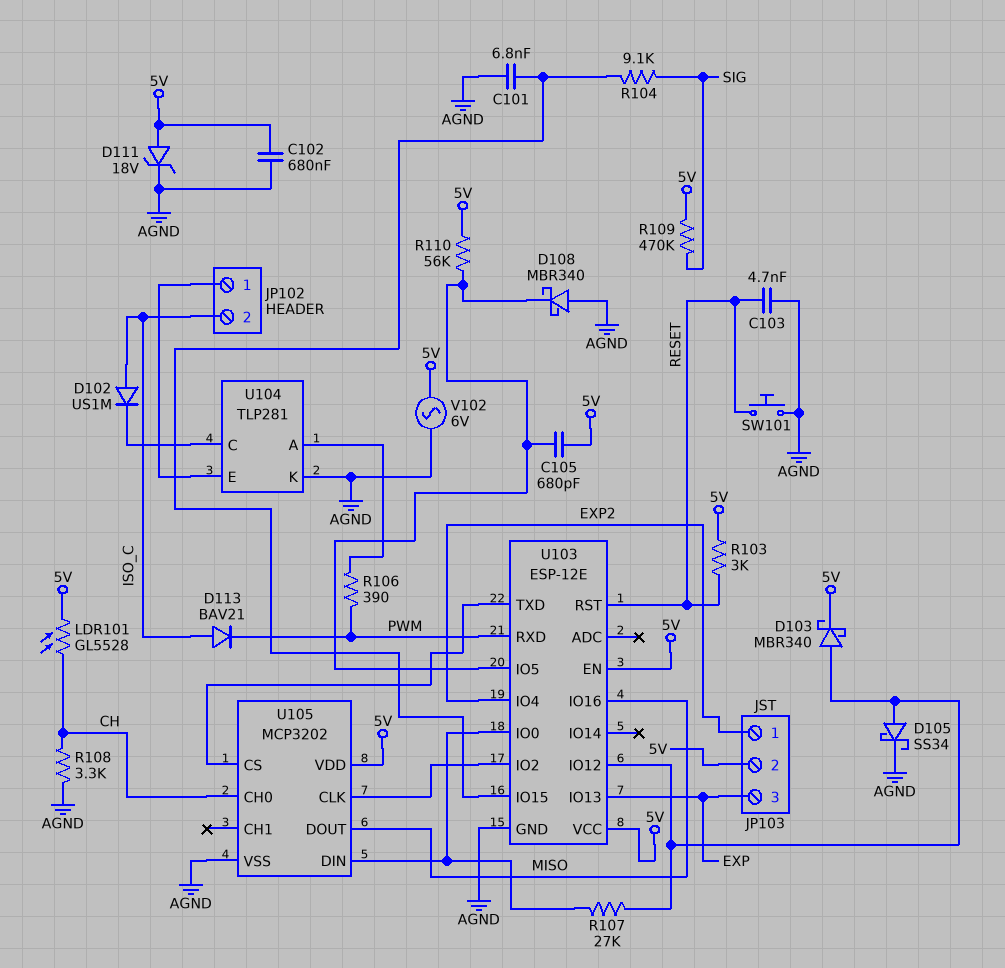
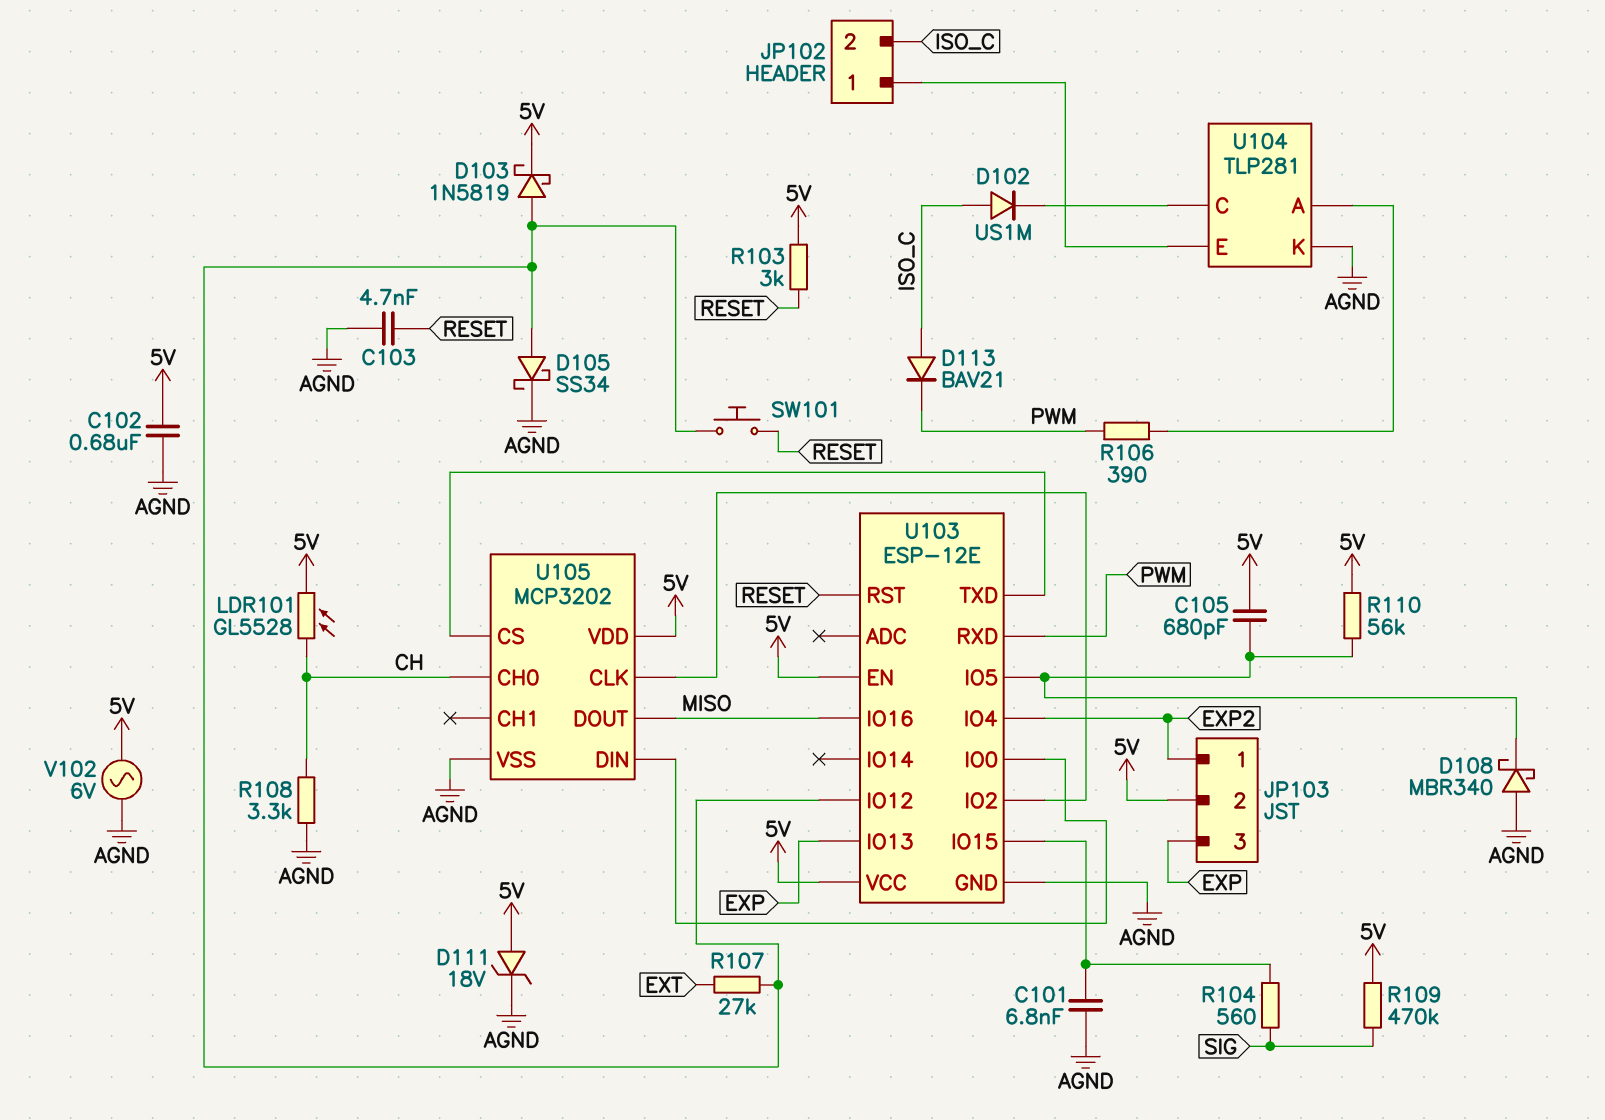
D103: schottky MBR340 (A U103/IO12, K 5V) -> schottky 1N5819 (A U103/IO12, K 5V)
R104: 9.1k (SIG, U103/IO15) -> 560 (SIG, U103/IO15)
R107: 27k (U103/IO0, U103/IO12) -> 27k (EXT, U103/IO12)
SW101: button (AGND, RESET) -> button (RESET, U103/IO12)

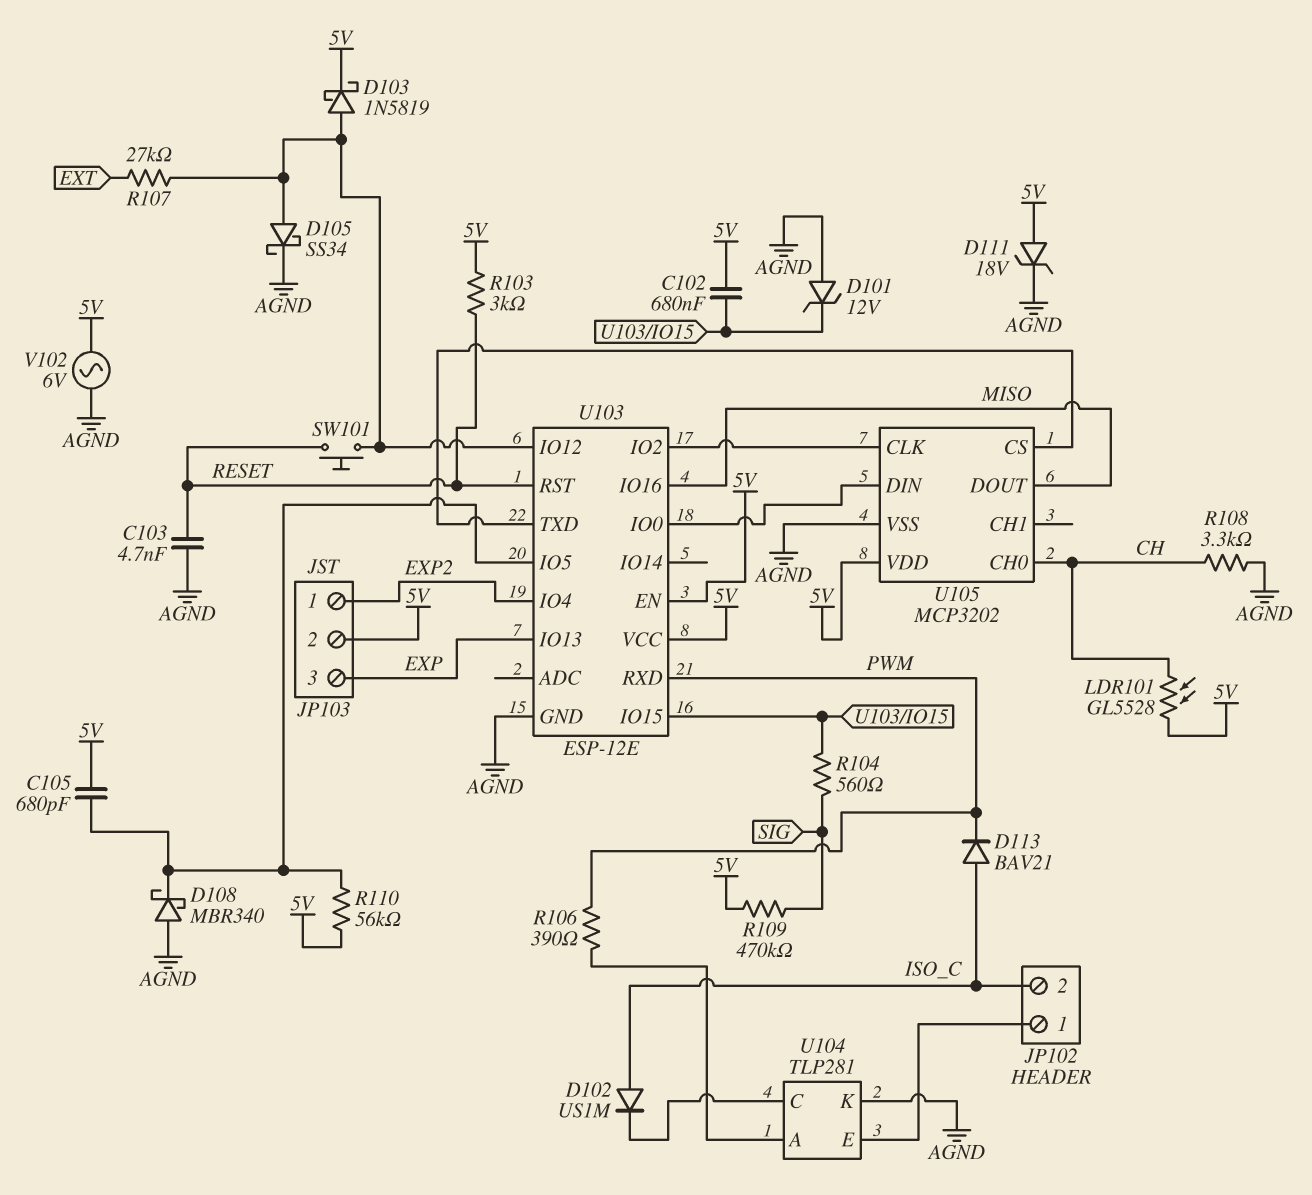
C101: 6.8nF (AGND, U103/IO15) -> none
C102: 680nF (5V, AGND) -> 680nF (5V, U103/IO15)
D101: none -> zener 12V (A AGND, K U103/IO15)

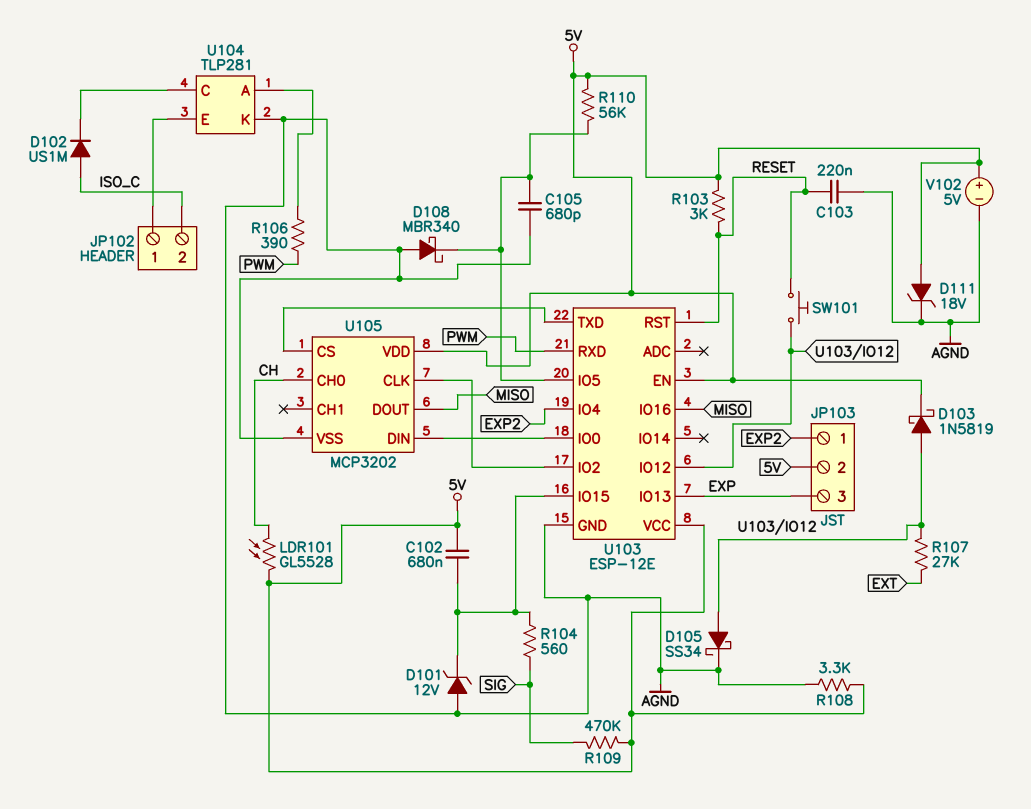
C103: 4.7nF (AGND, RESET) -> 220nF (AGND, RESET)
C105: 680pF (5V, U103/IO5) -> 680pF (AGND, U103/IO5)
D113: diode BAV21 (A ISO_C, K PWM) -> none
R108: 3.3k (AGND, CH) -> 3.3k (5V, AGND)
V102: AC 6V (5V, AGND) -> 5V (plus 5V, minus AGND)

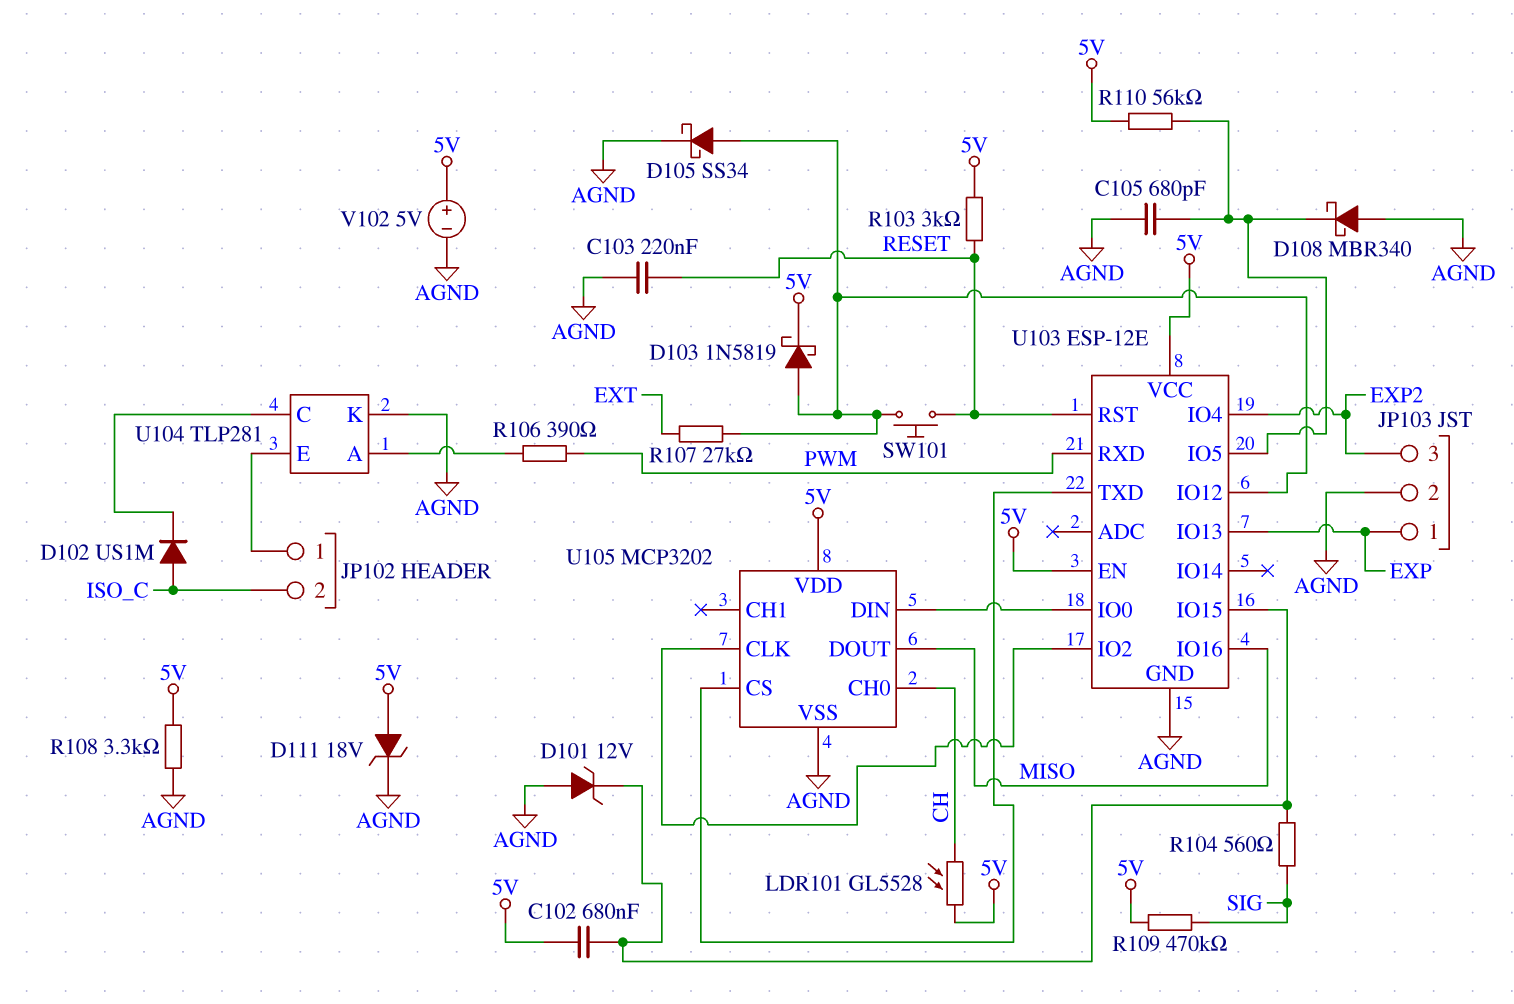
JP103 pin 1: EXP2 -> EXP
JP103 pin 2: 5V -> AGND
JP103 pin 3: EXP -> EXP2

